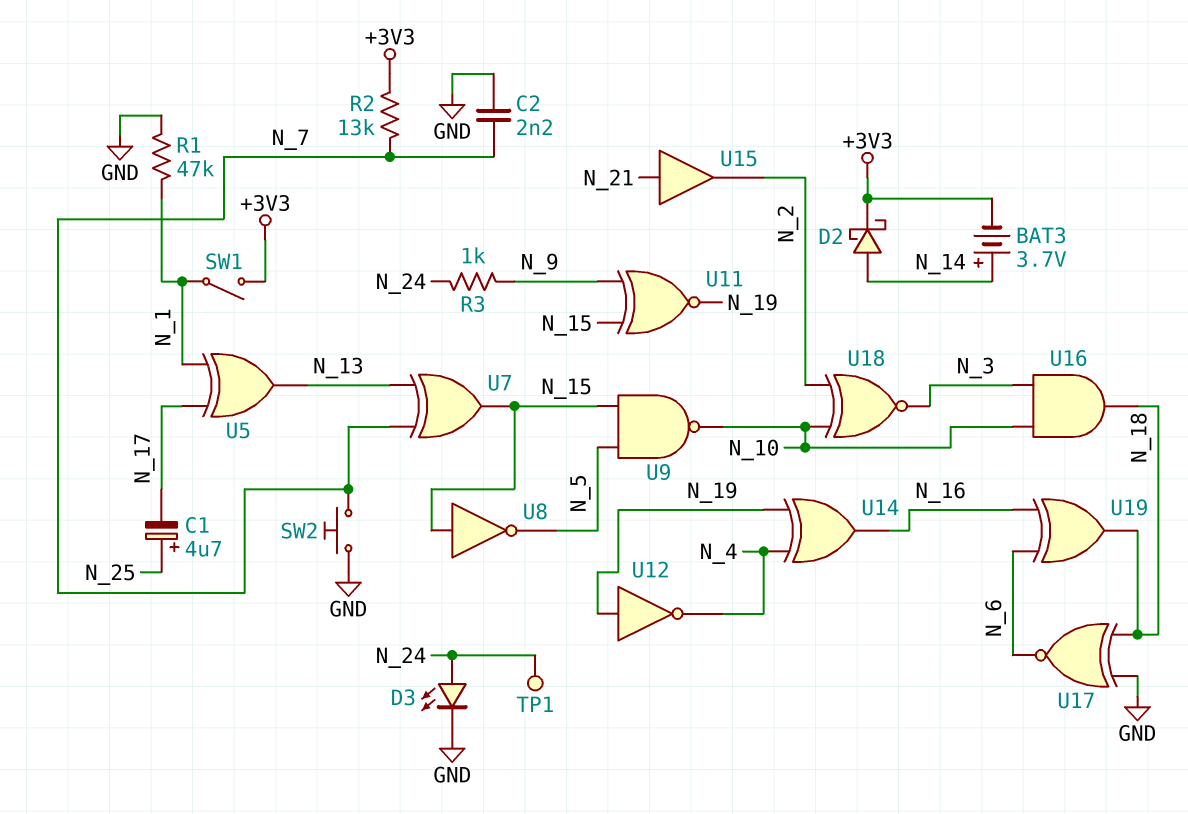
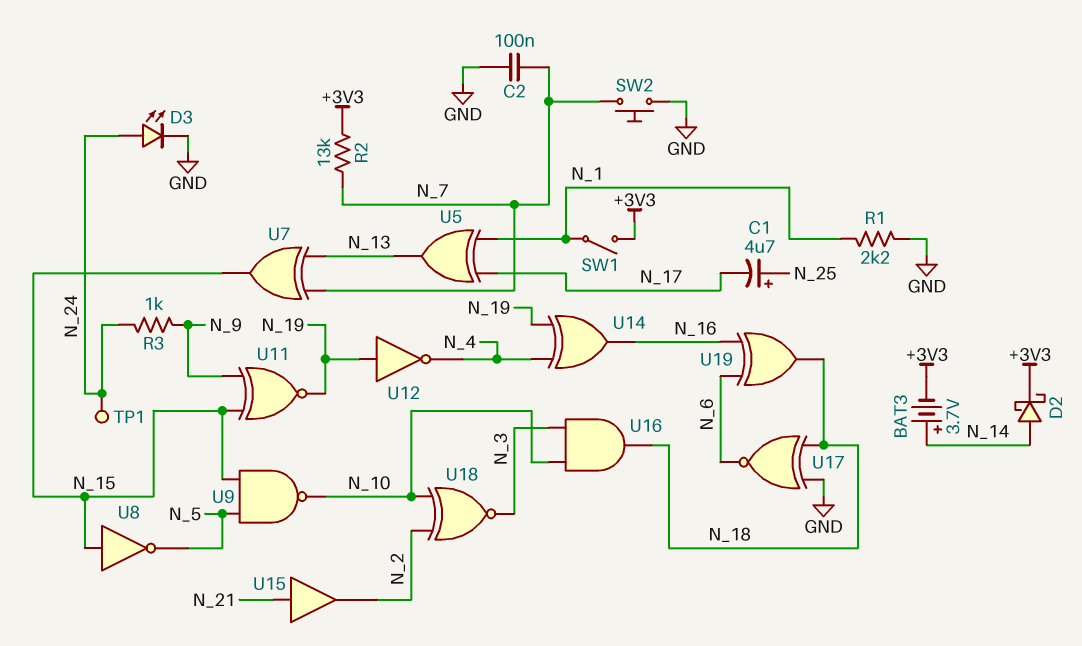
C2: 2.2nF (GND, N_7) -> 100nF (GND, N_7)
R1: 47k (GND, N_1) -> 2.2k (GND, N_1)

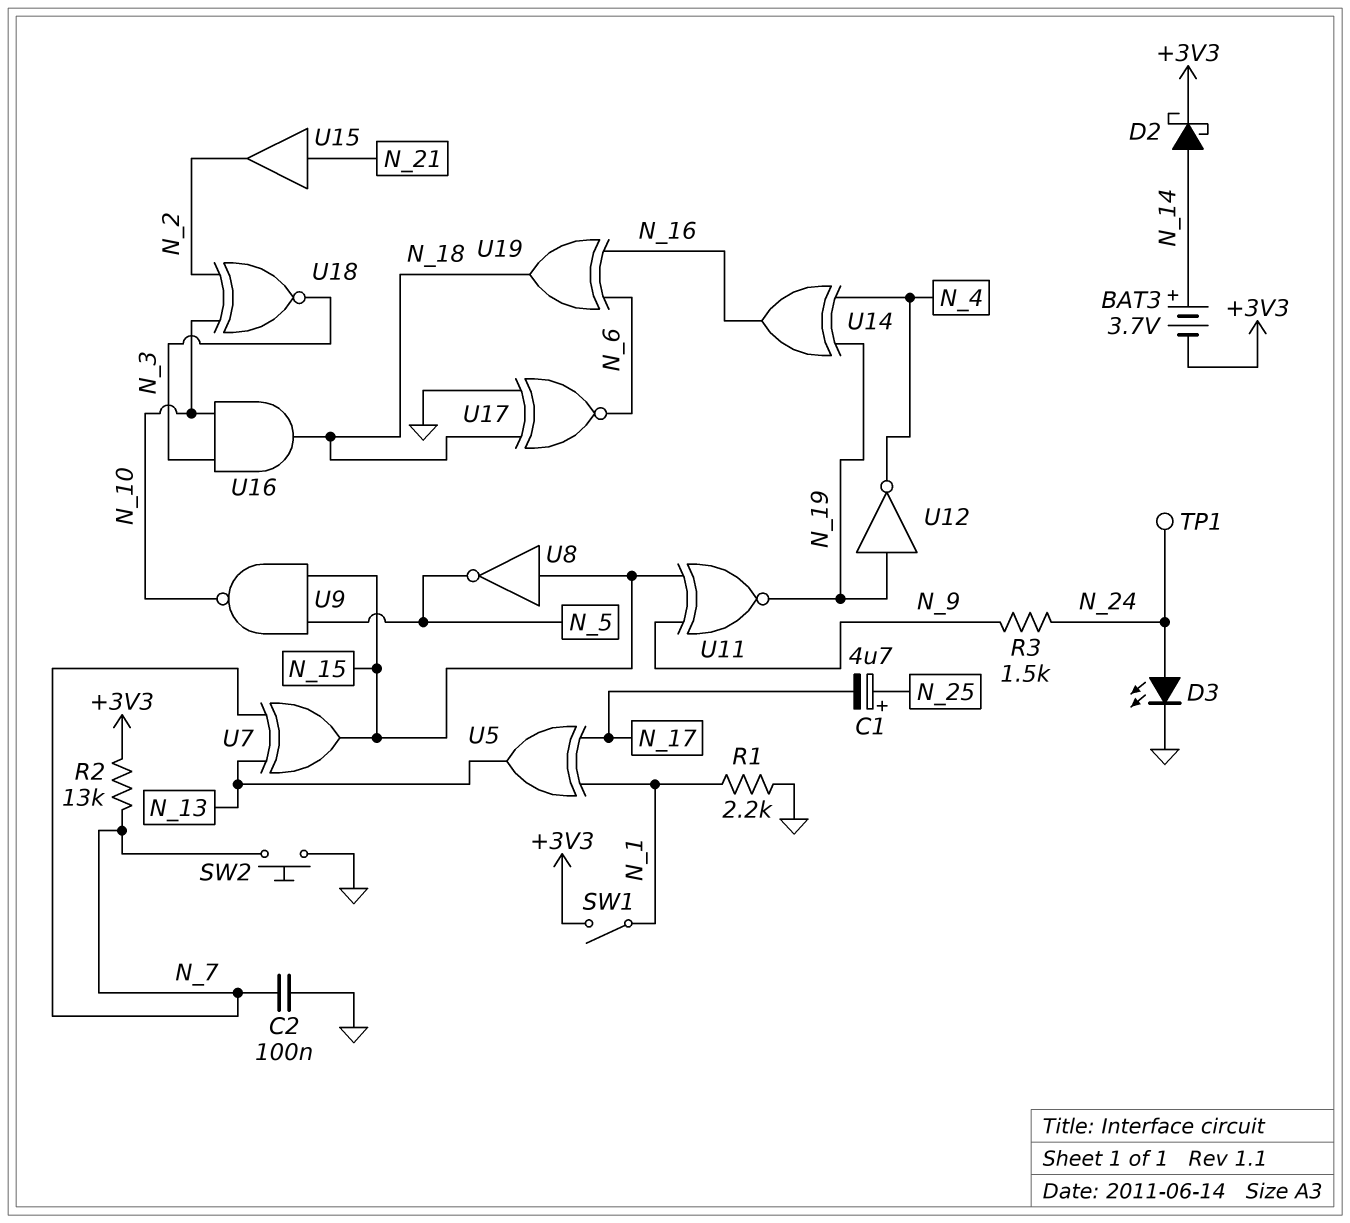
R3: 1k (N_9, N_24) -> 1.5k (N_9, N_24)

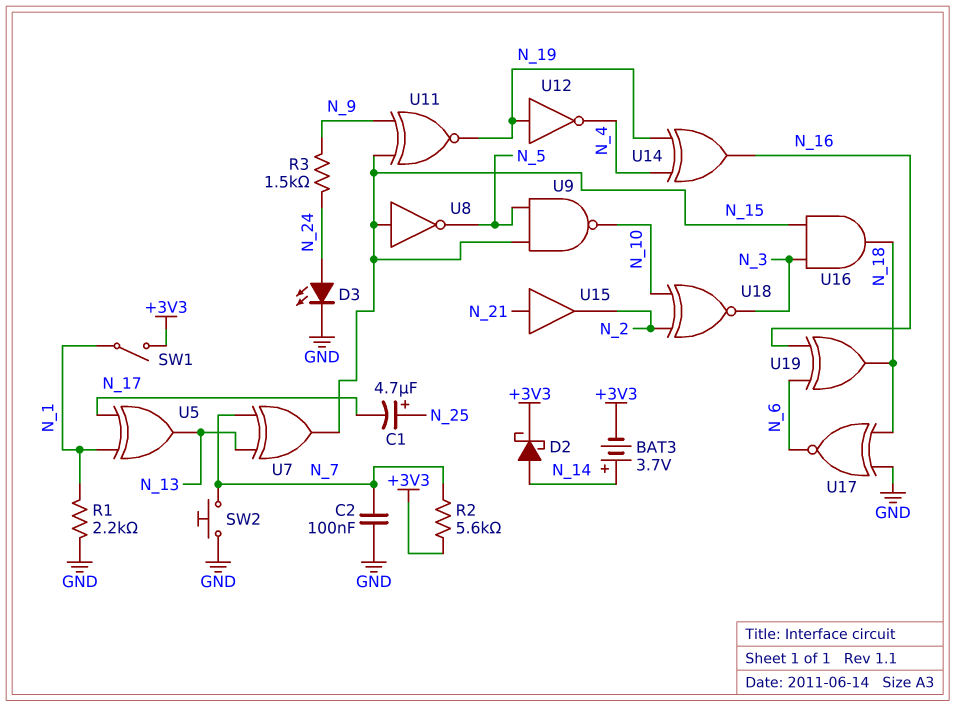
R2: 13k (+3V3, N_7) -> 5.6k (+3V3, N_7)
TP1: test point (N_24) -> none
U16: AND (in N_3, in N_10, out N_18) -> AND (in N_3, in N_15, out N_18)

